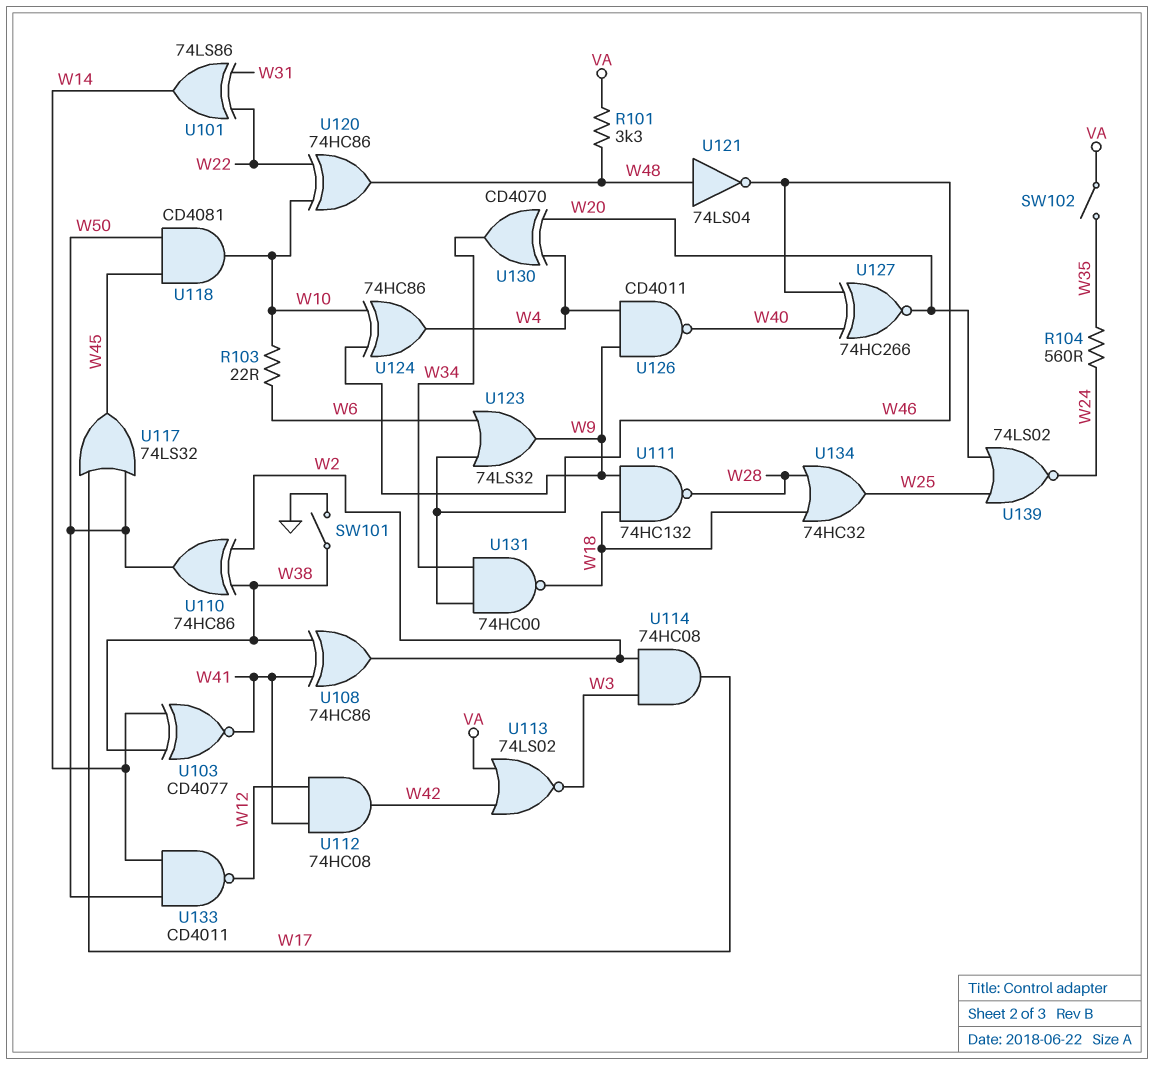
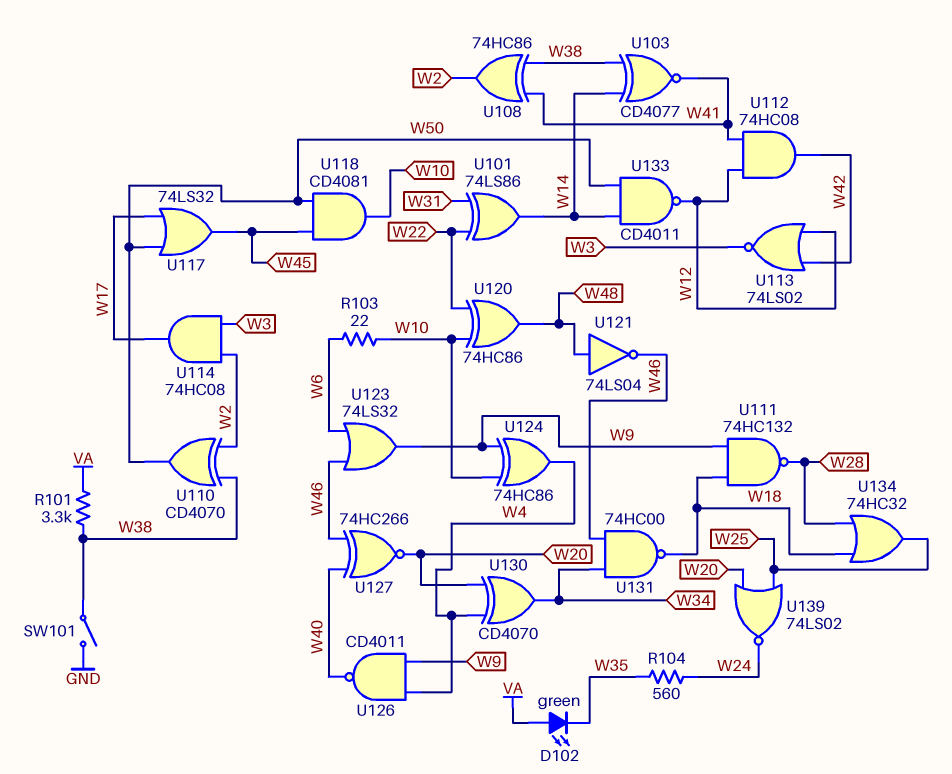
D102: none -> LED green (A VA, K W35)
R101: 3.3k (VA, W48) -> 3.3k (VA, W38)
SW102: switch (VA, W35) -> none
U110: XOR 74HC86 (in W2, in W38, out W50) -> XOR CD4070 (in W2, in W38, out W50)
U113: NOR 74LS02 (in VA, in W42, out W3) -> NOR 74LS02 (in W12, in W42, out W3)

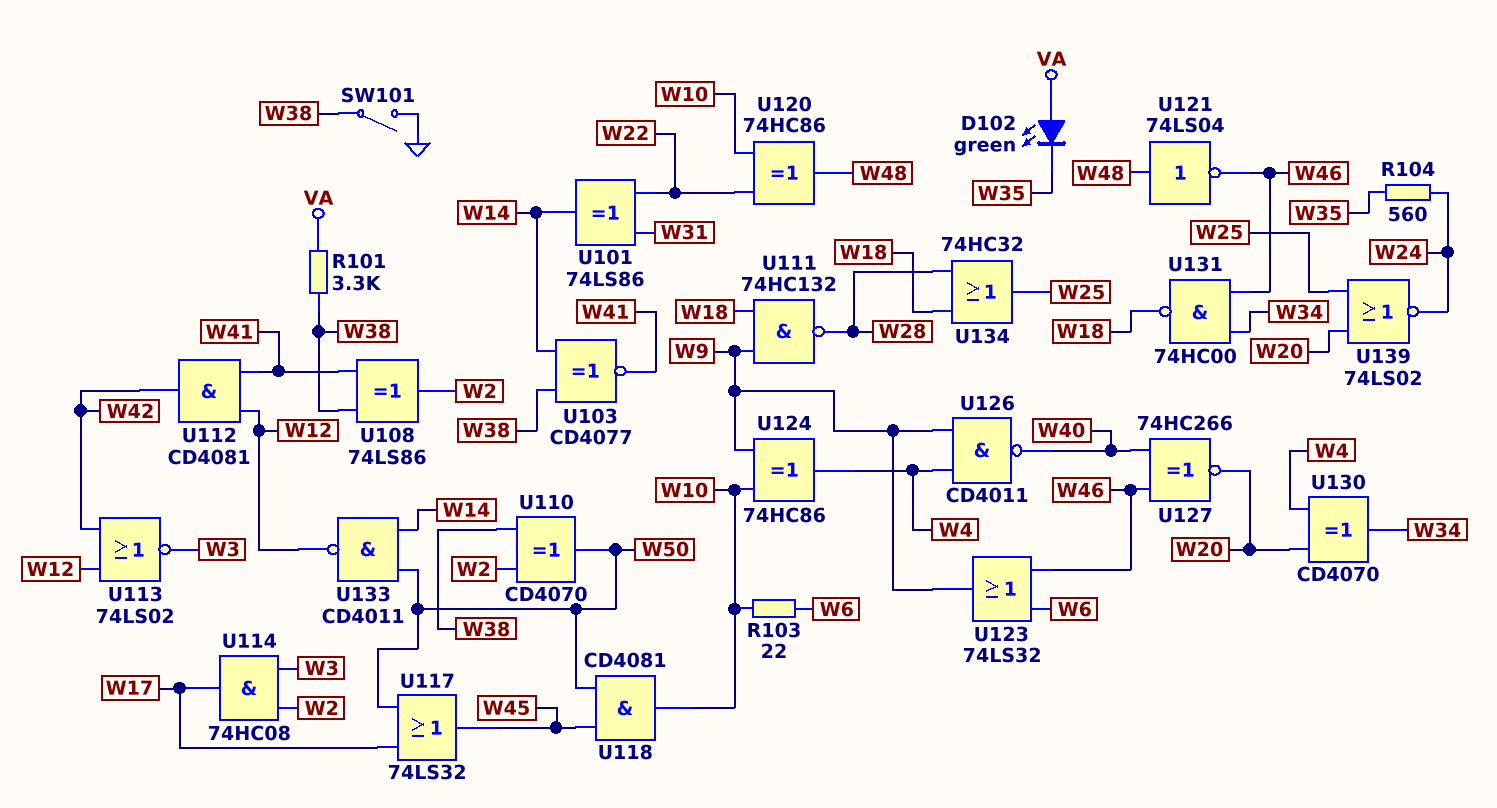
U108: XOR 74HC86 (in W38, in W41, out W2) -> XOR 74LS86 (in W38, in W41, out W2)
U112: AND 74HC08 (in W12, in W41, out W42) -> AND CD4081 (in W12, in W41, out W42)

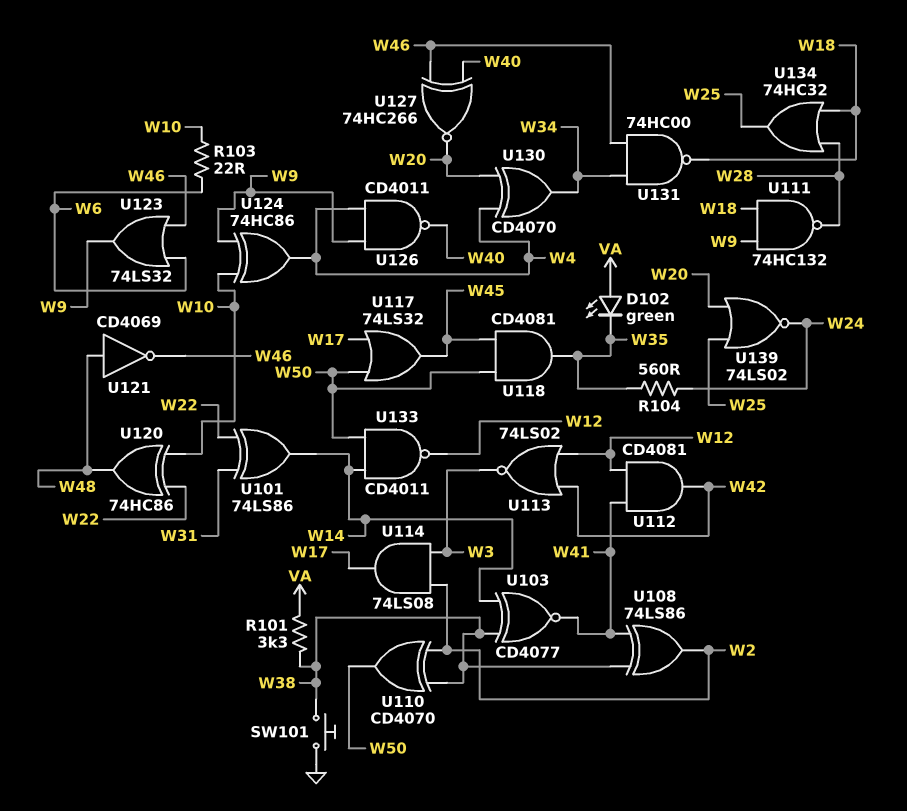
SW101: switch (GND, W38) -> button (GND, W38)
U114: AND 74HC08 (in W2, in W3, out W17) -> AND 74LS08 (in W2, in W3, out W17)
U118: AND CD4081 (in W45, in W50, out W10) -> AND CD4081 (in W45, in W50, out W35)
U121: NOT 74LS04 (in W48, out W46) -> NOT CD4069 (in W48, out W46)

